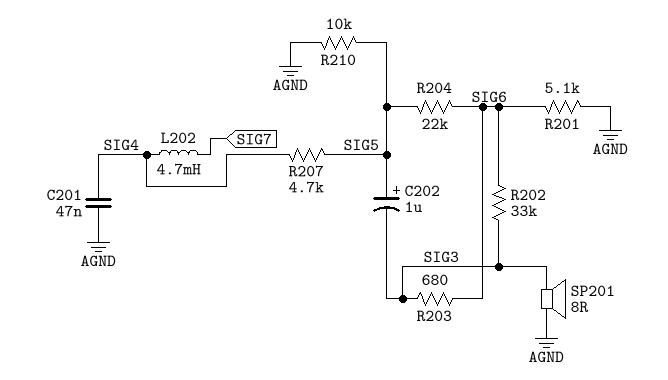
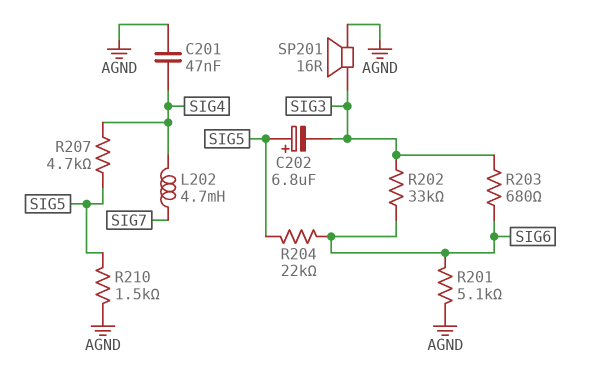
C202: 1uF (plus SIG5, minus SIG3) -> 6.8uF (plus SIG5, minus SIG3)
R210: 10k (AGND, SIG5) -> 1.5k (AGND, SIG5)
SP201: speaker 8R (AGND, SIG3) -> speaker 16R (AGND, SIG3)

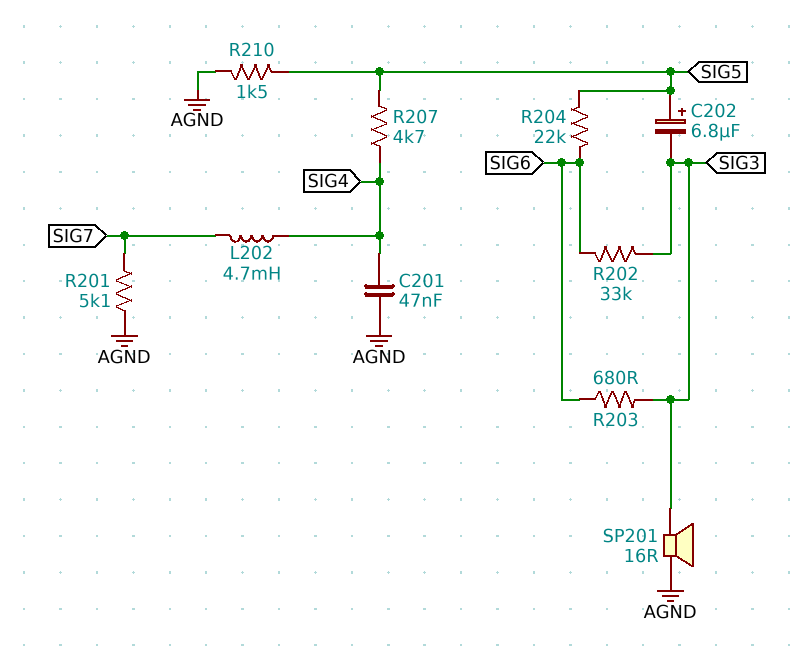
R201: 5.1k (AGND, SIG6) -> 5.1k (AGND, SIG7)

